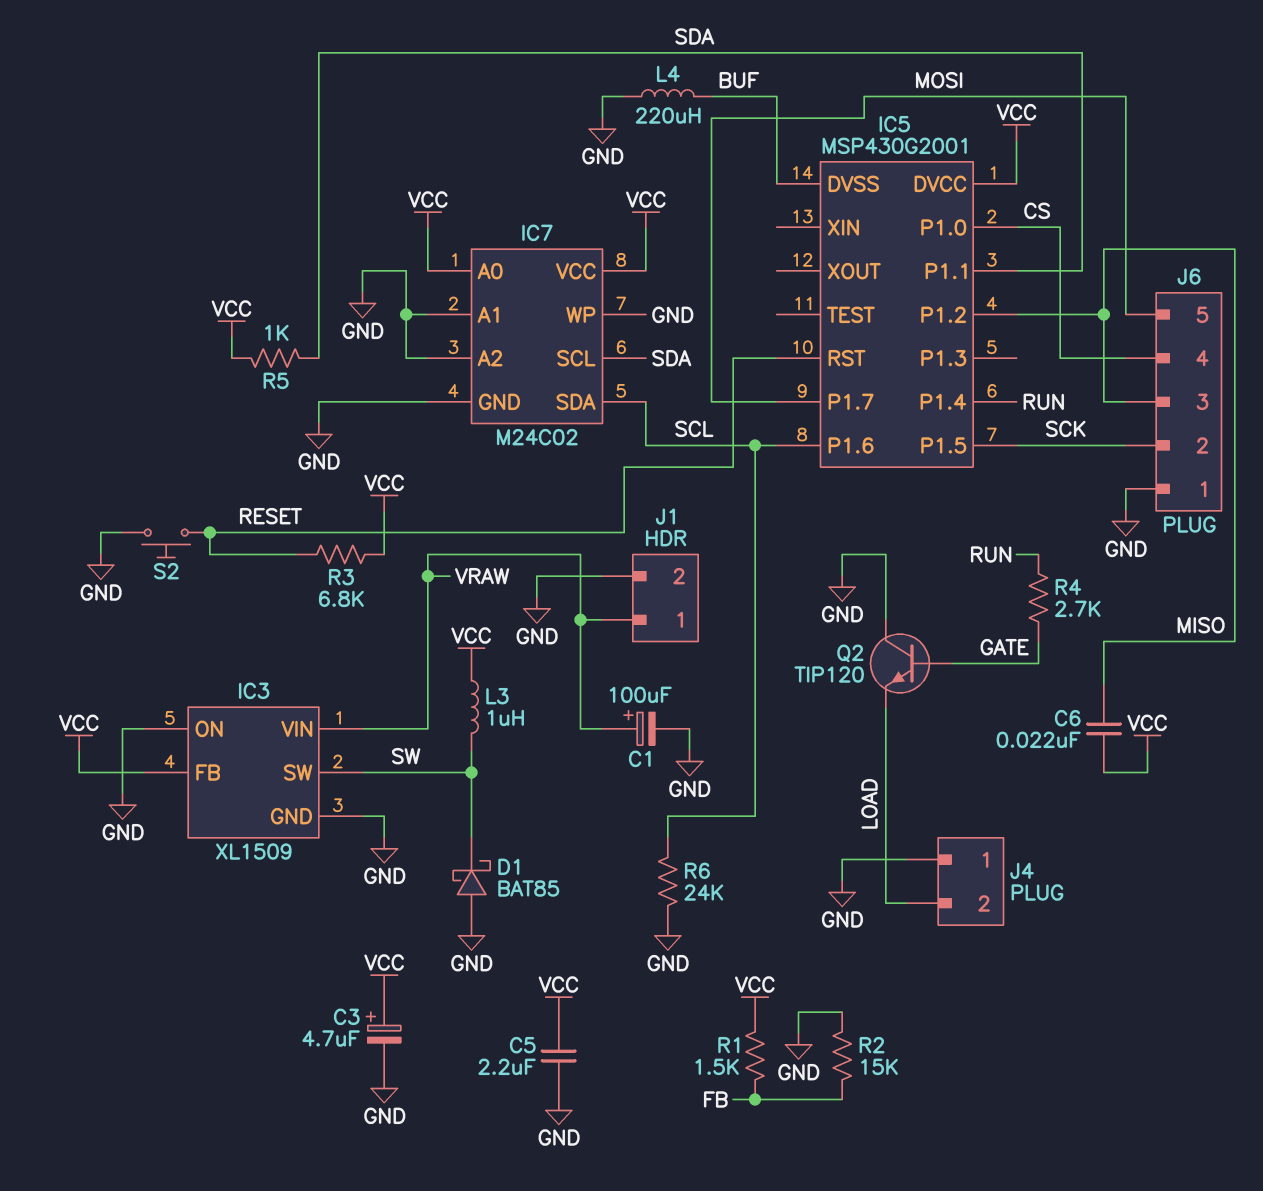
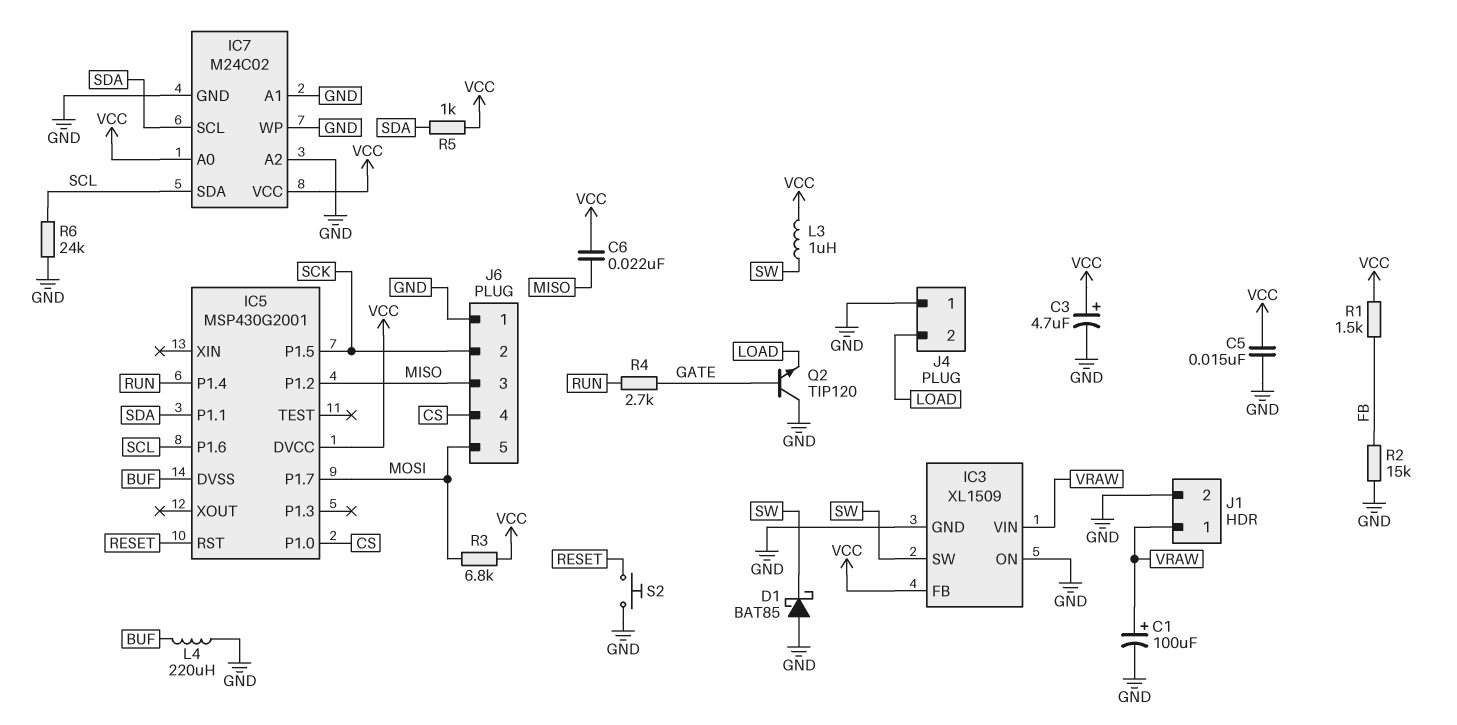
C5: 2.2uF (GND, VCC) -> 15nF (GND, VCC)
R3: 6.8k (RESET, VCC) -> 6.8k (MOSI, VCC)

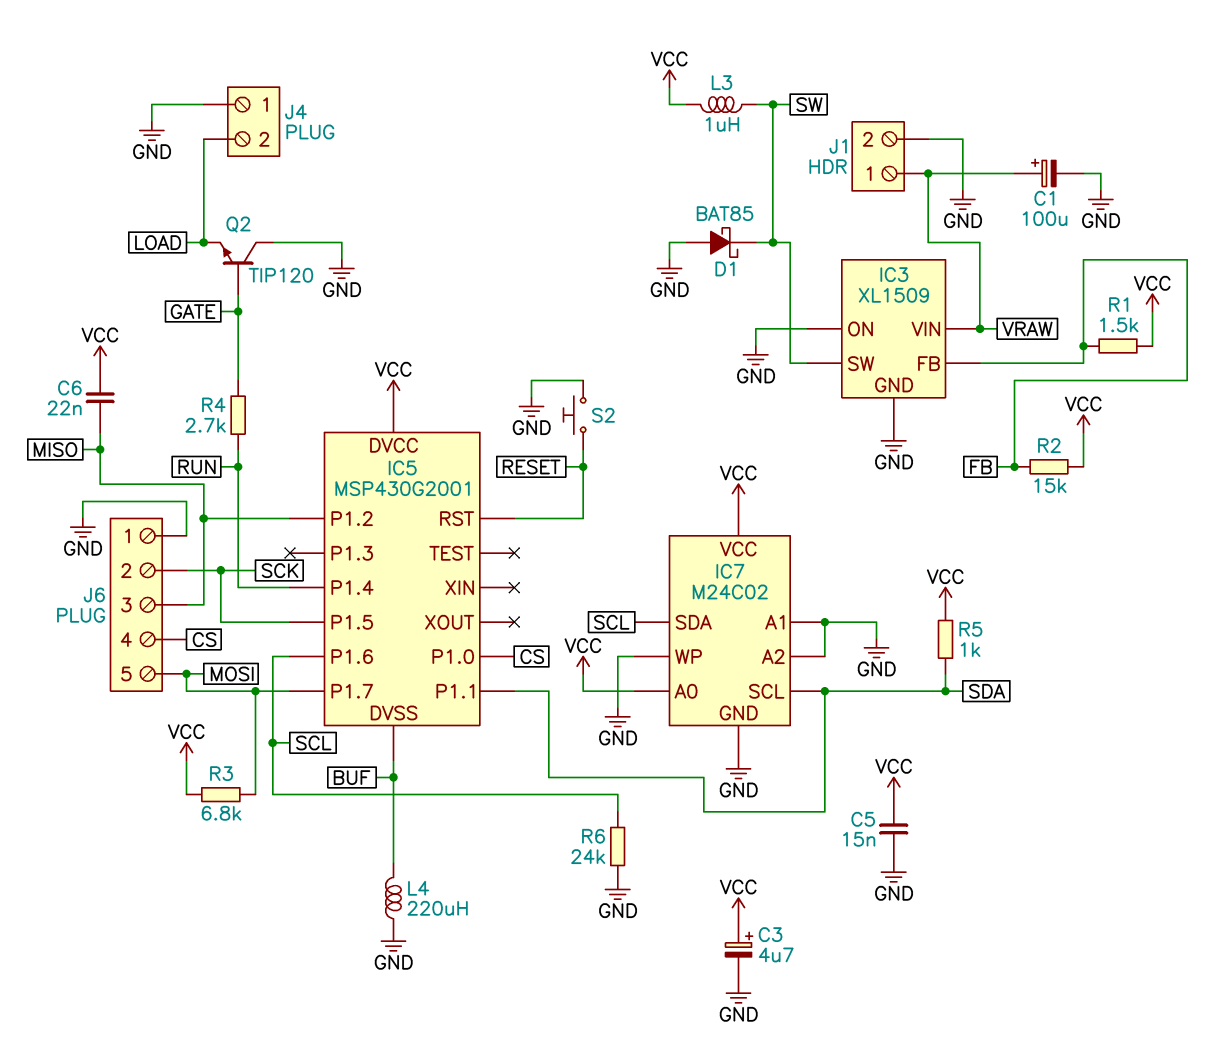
IC3 pin FB: VCC -> FB
R2: 15k (FB, GND) -> 15k (FB, VCC)

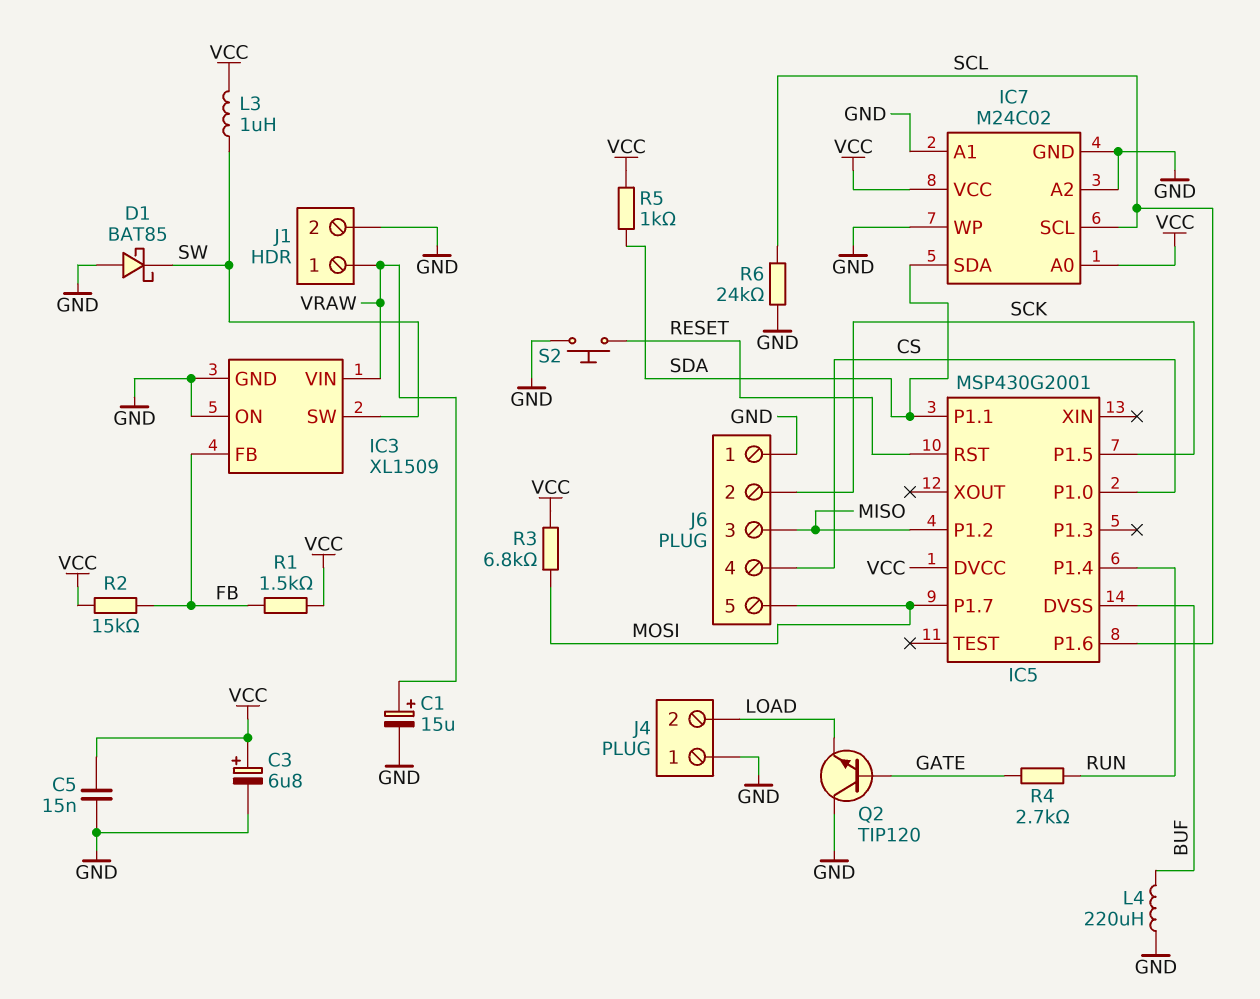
C1: 100uF (plus VRAW, minus GND) -> 15uF (plus VRAW, minus GND)
C3: 4.7uF (plus VCC, minus GND) -> 6.8uF (plus VCC, minus GND)
C6: 22nF (MISO, VCC) -> none
IC7 pin SCL: SDA -> SCL
IC7 pin SDA: SCL -> SDA

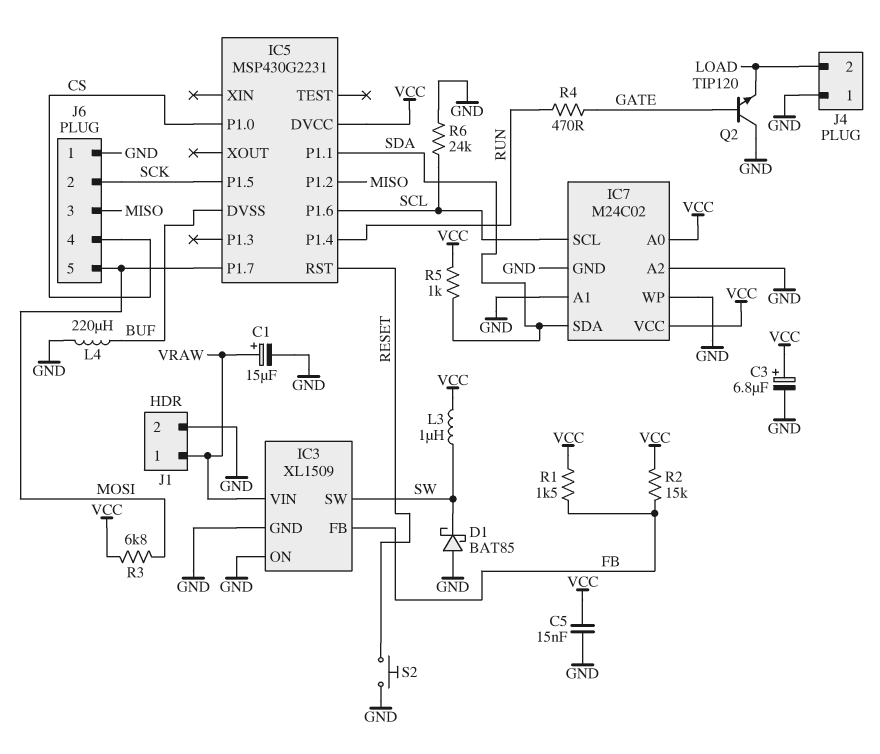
IC5: MSP430G2001 -> MSP430G2231
R4: 2.7k (GATE, RUN) -> 470 (GATE, RUN)

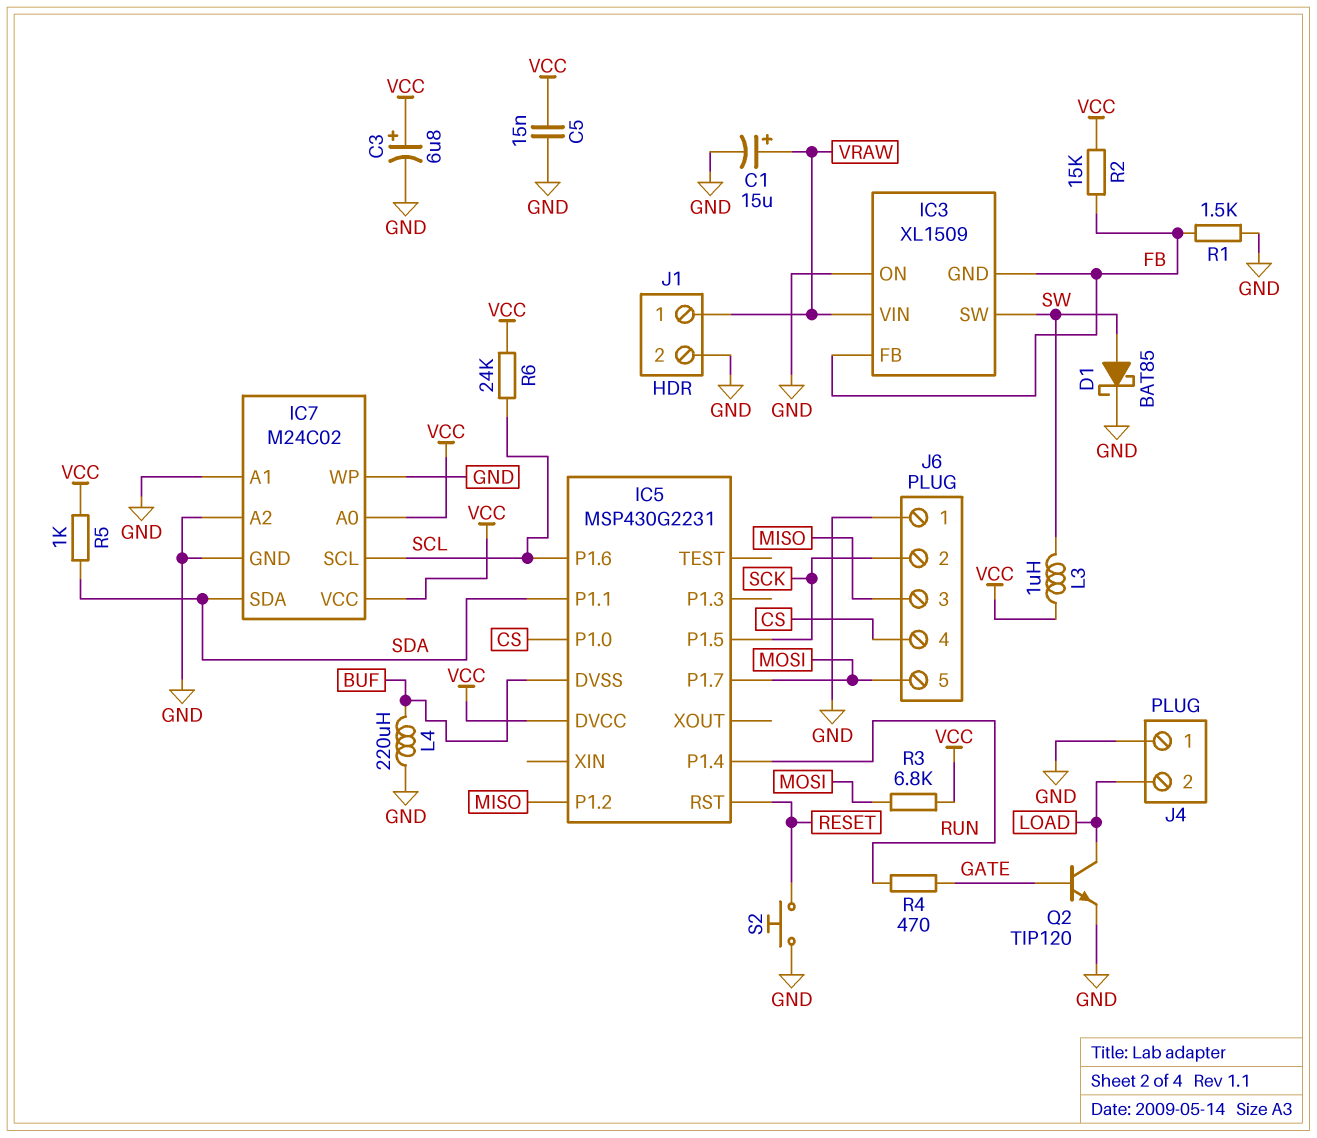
D1: schottky BAT85 (A GND, K SW) -> schottky BAT85 (A SW, K GND)
IC3 pin GND: GND -> FB
Q2: NPN TIP120 (B GATE, C GND, E LOAD) -> NPN TIP120 (B GATE, C LOAD, E GND)
R1: 1.5k (FB, VCC) -> 1.5k (FB, GND)
R6: 24k (GND, SCL) -> 24k (SCL, VCC)

